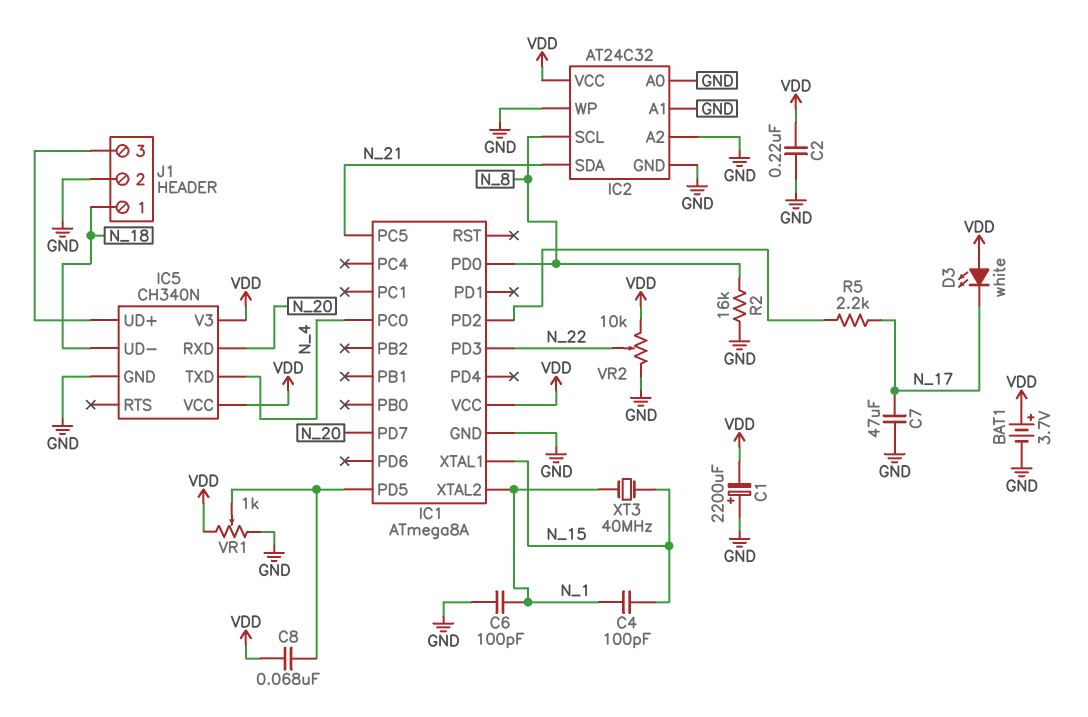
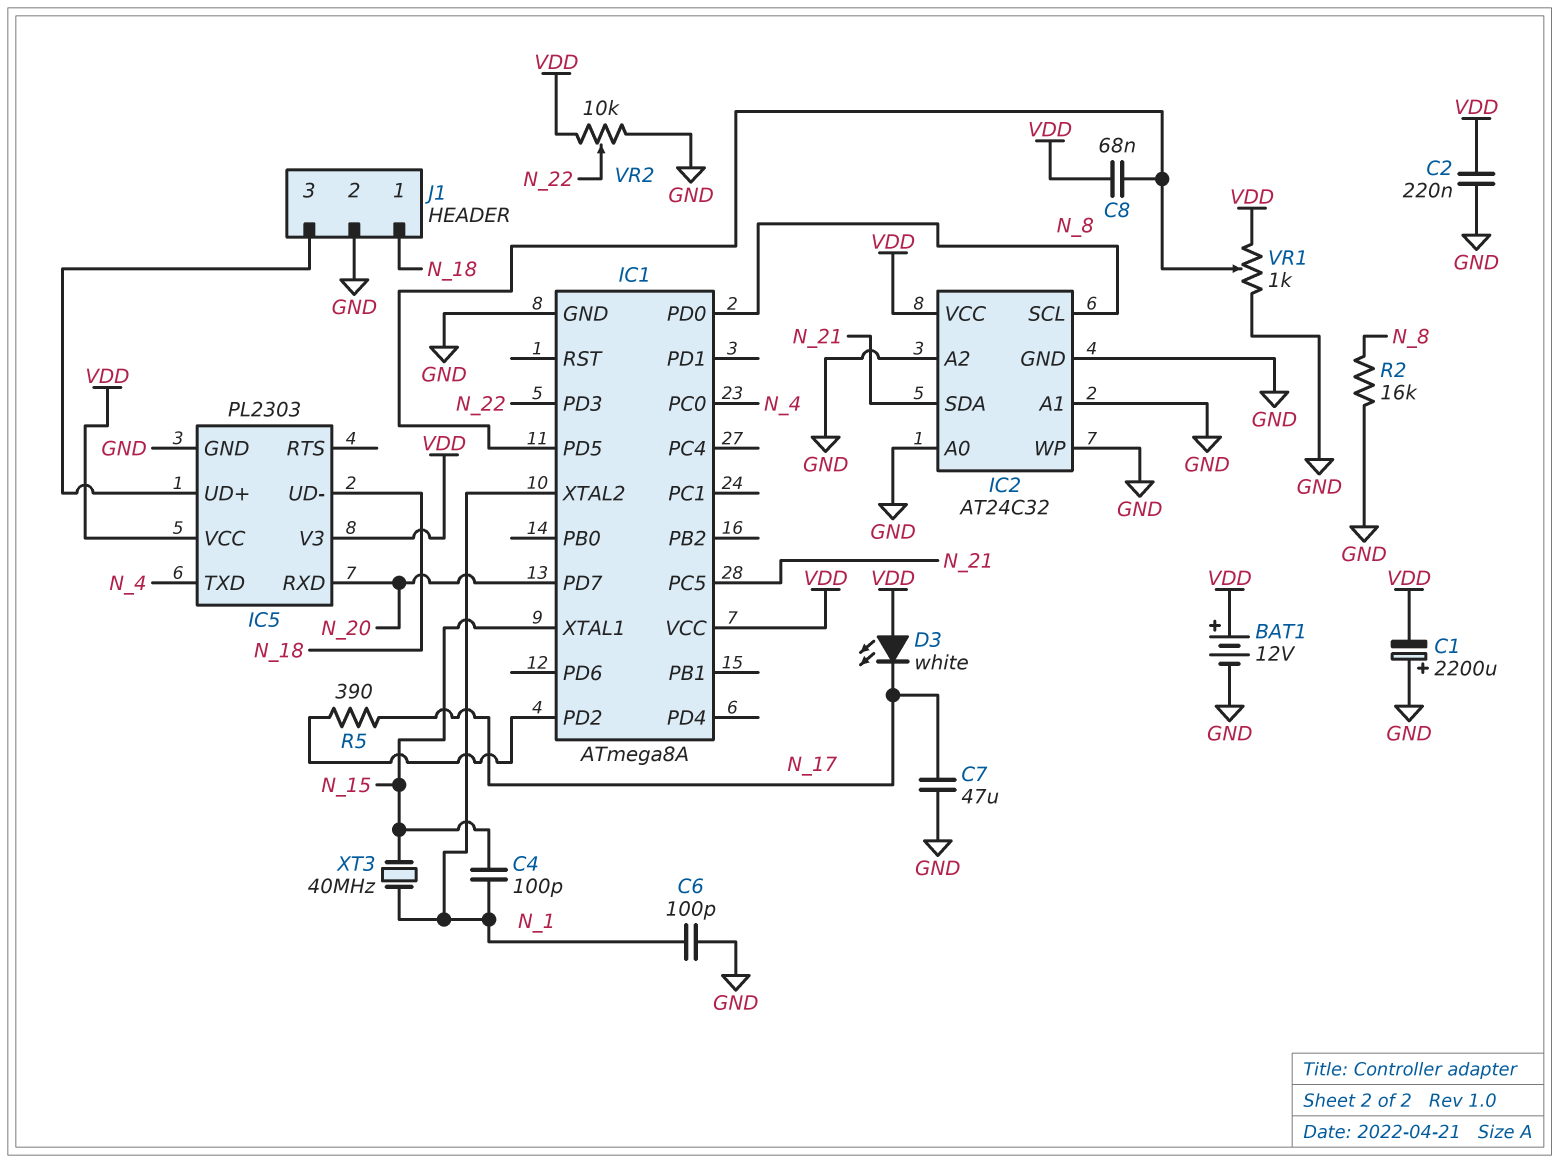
BAT1: 3.7V (plus VDD, minus GND) -> 12V (plus VDD, minus GND)
IC5: CH340N -> PL2303
R5: 2.2k (IC1/PD2, N_17) -> 390 (IC1/PD2, N_17)

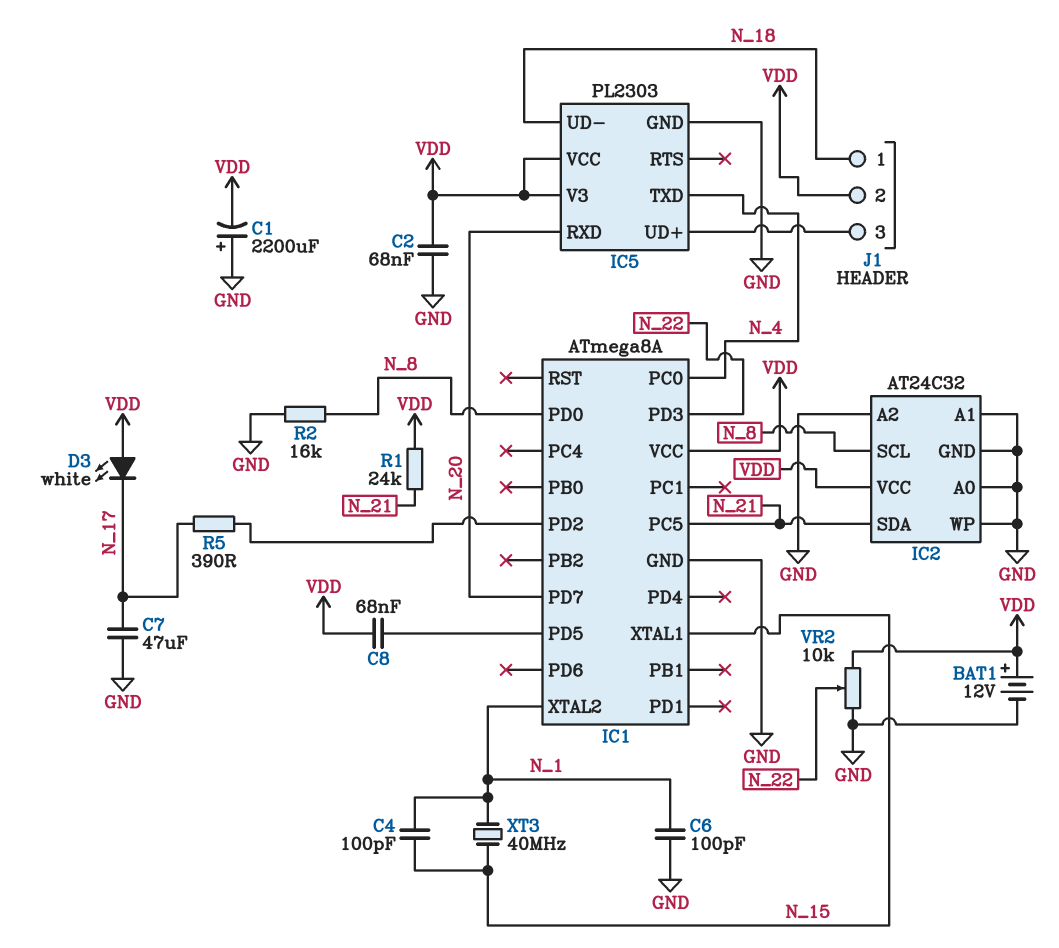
C2: 220nF (GND, VDD) -> 68nF (GND, VDD)
J1 pin 2: GND -> VDD
R1: none -> 24k (N_21, VDD)
VR1: 1k (GND, VDD, wiper IC1/PD5) -> none

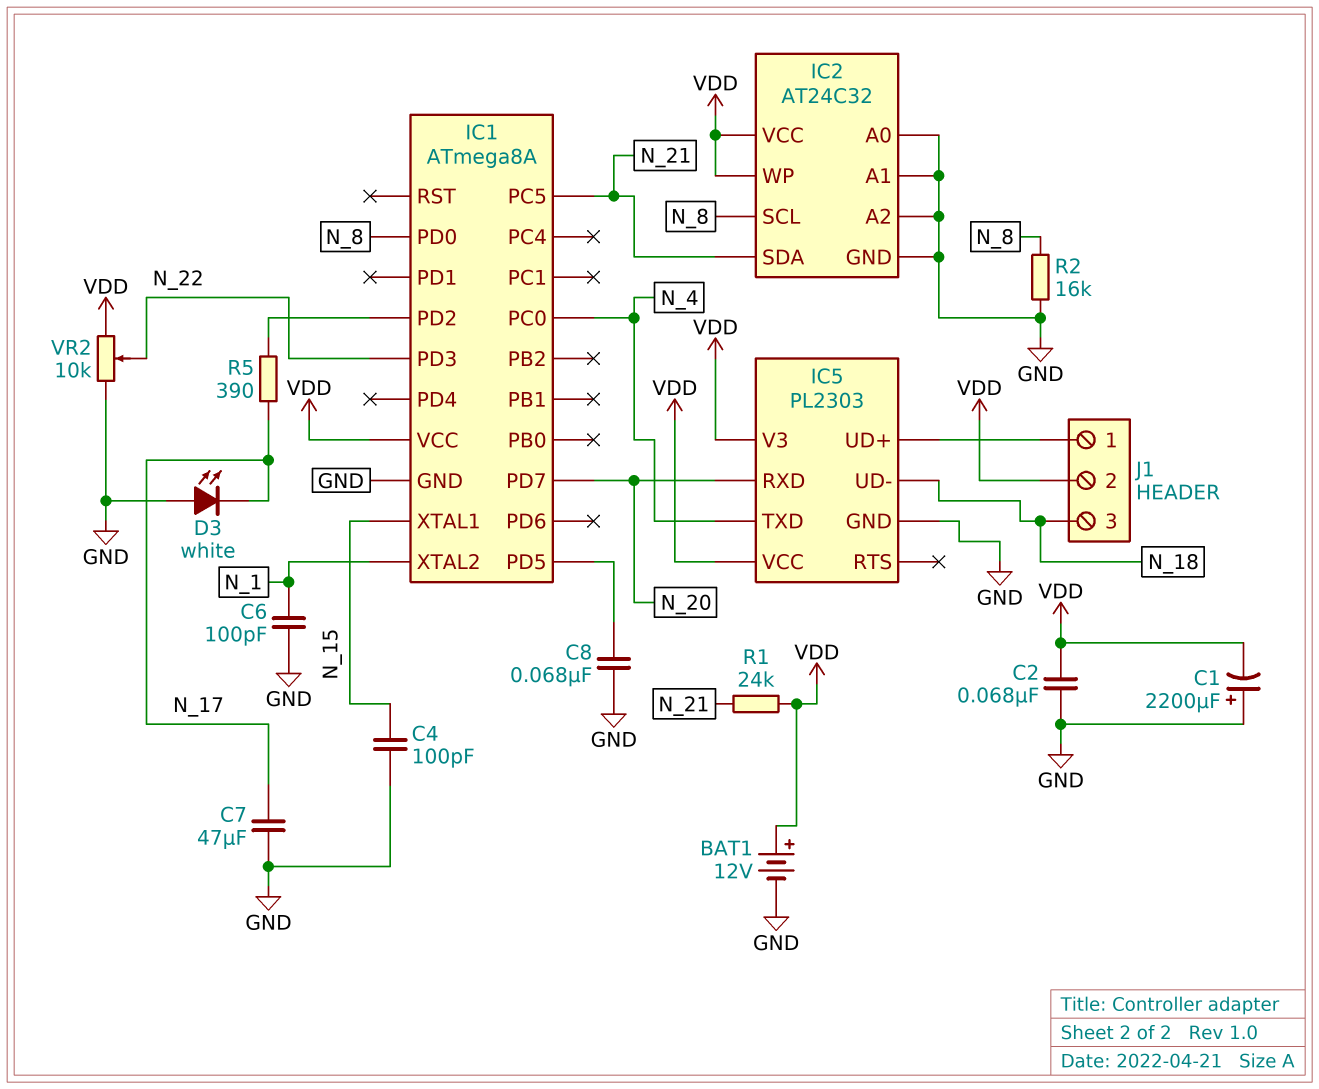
C4: 100pF (N_1, N_15) -> 100pF (GND, N_15)
C8: 68nF (IC1/PD5, VDD) -> 68nF (GND, IC1/PD5)
D3: LED white (A VDD, K N_17) -> LED white (A GND, K N_17)
IC2 pin WP: GND -> VDD
J1 pin 1: N_18 -> IC5/UD+
J1 pin 3: IC5/UD+ -> N_18
XT3: 40MHz (N_1, N_15) -> none

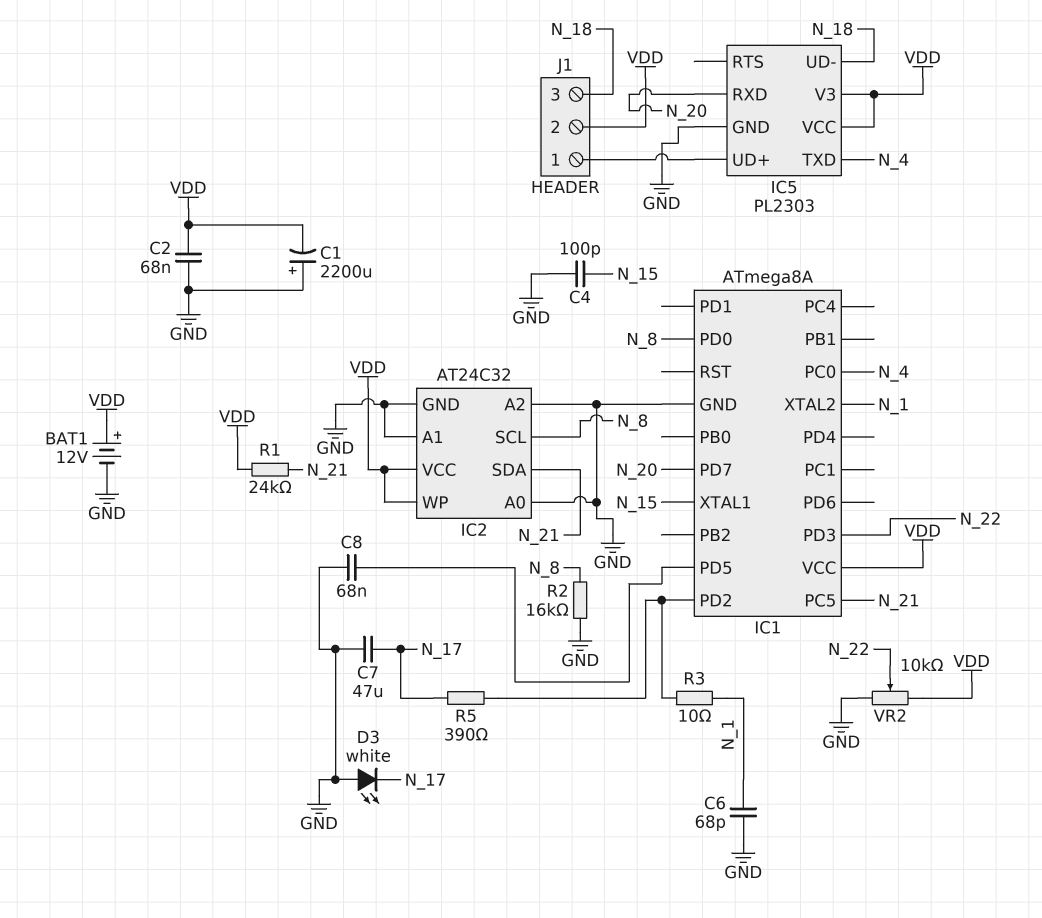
C6: 100pF (GND, N_1) -> 68pF (GND, N_1)
R3: none -> 10 (IC1/PD2, N_1)

